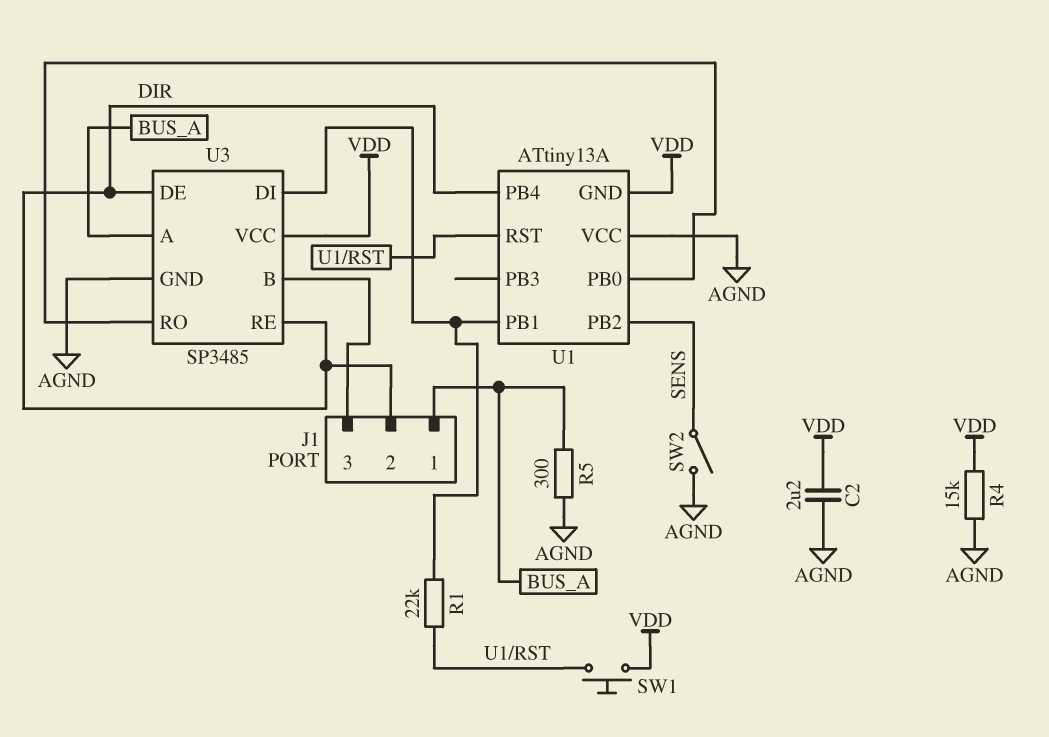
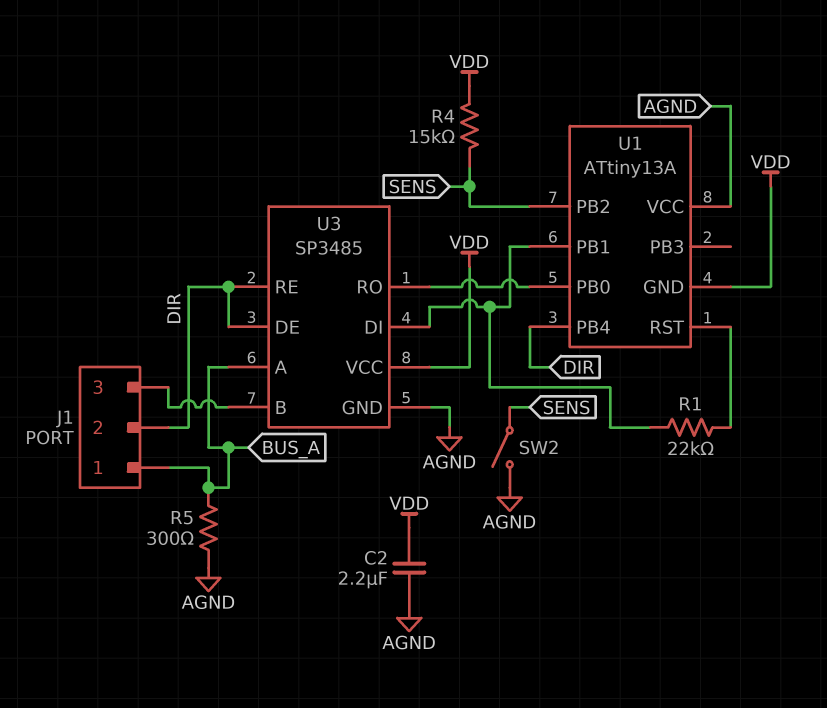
R4: 15k (AGND, VDD) -> 15k (SENS, VDD)
SW1: button (U1/RST, VDD) -> none

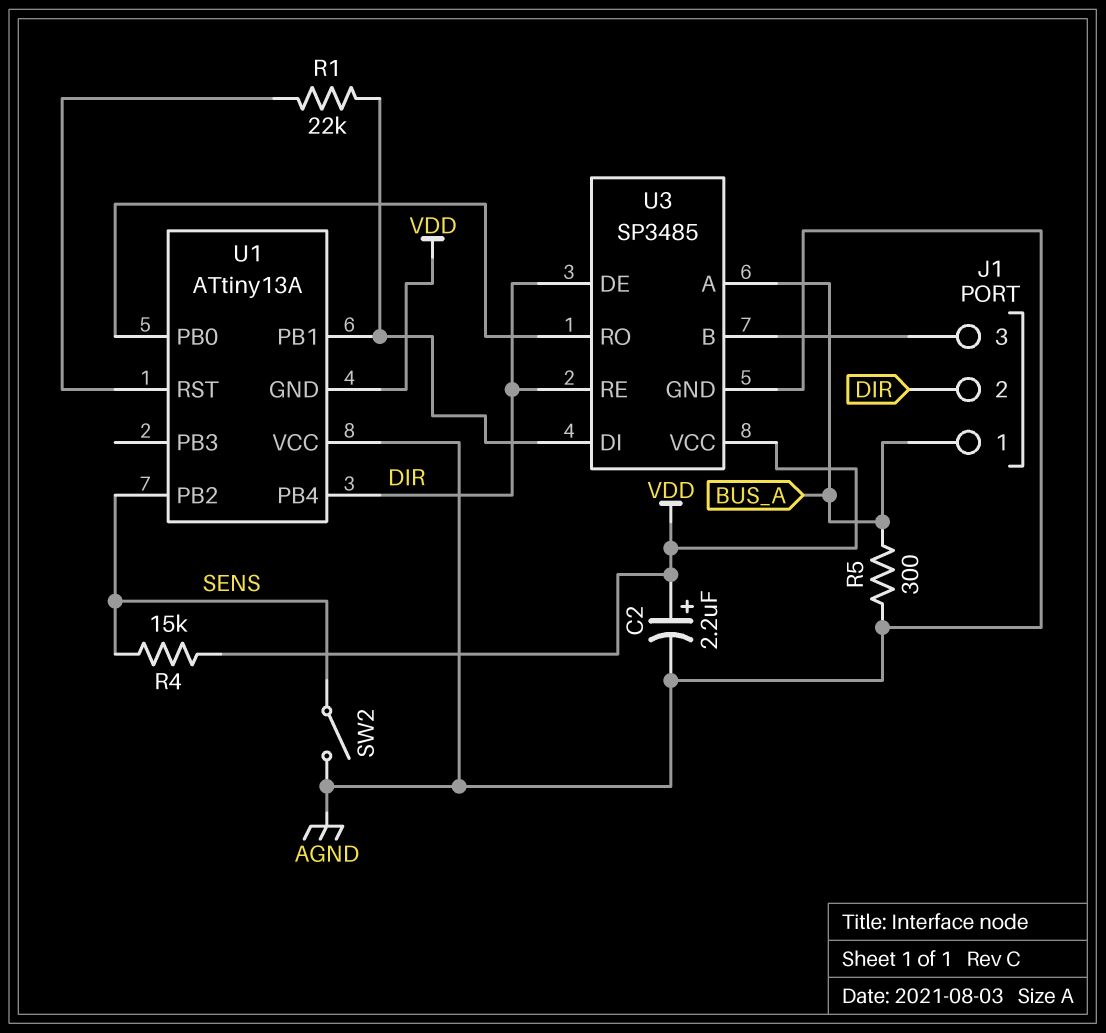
C2: 2.2uF (AGND, VDD) -> 2.2uF (plus VDD, minus AGND)

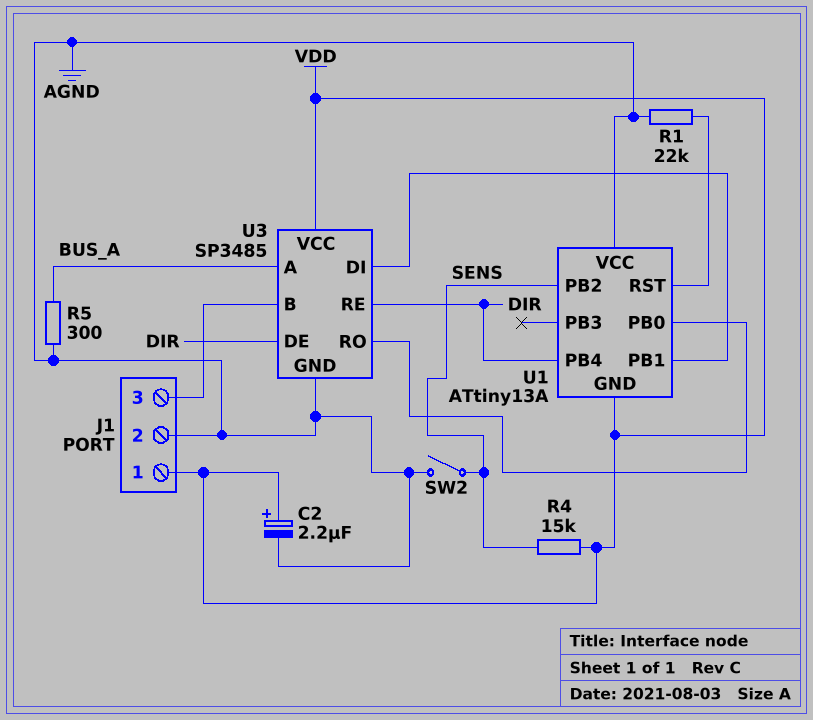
J1 pin 1: BUS_A -> VDD
J1 pin 2: DIR -> AGND
R1: 22k (U1/PB1, U1/RST) -> 22k (AGND, U1/RST)

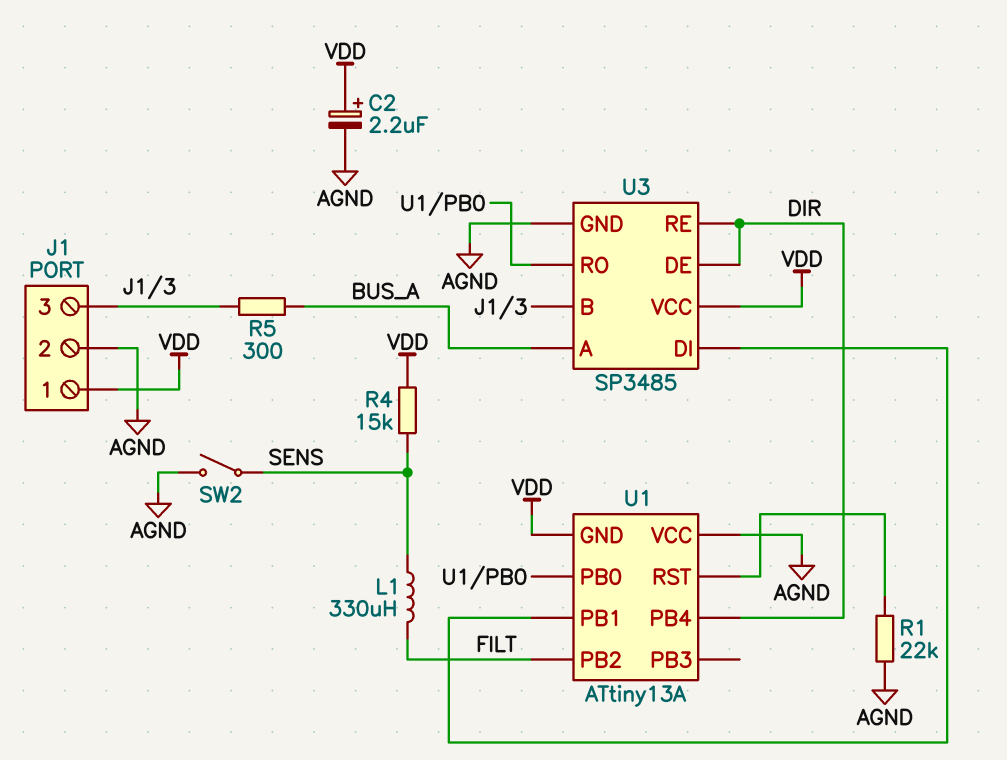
L1: none -> 330uH (FILT, SENS)
R5: 300 (AGND, BUS_A) -> 300 (BUS_A, J1/3)
U1 pin PB2: SENS -> FILT

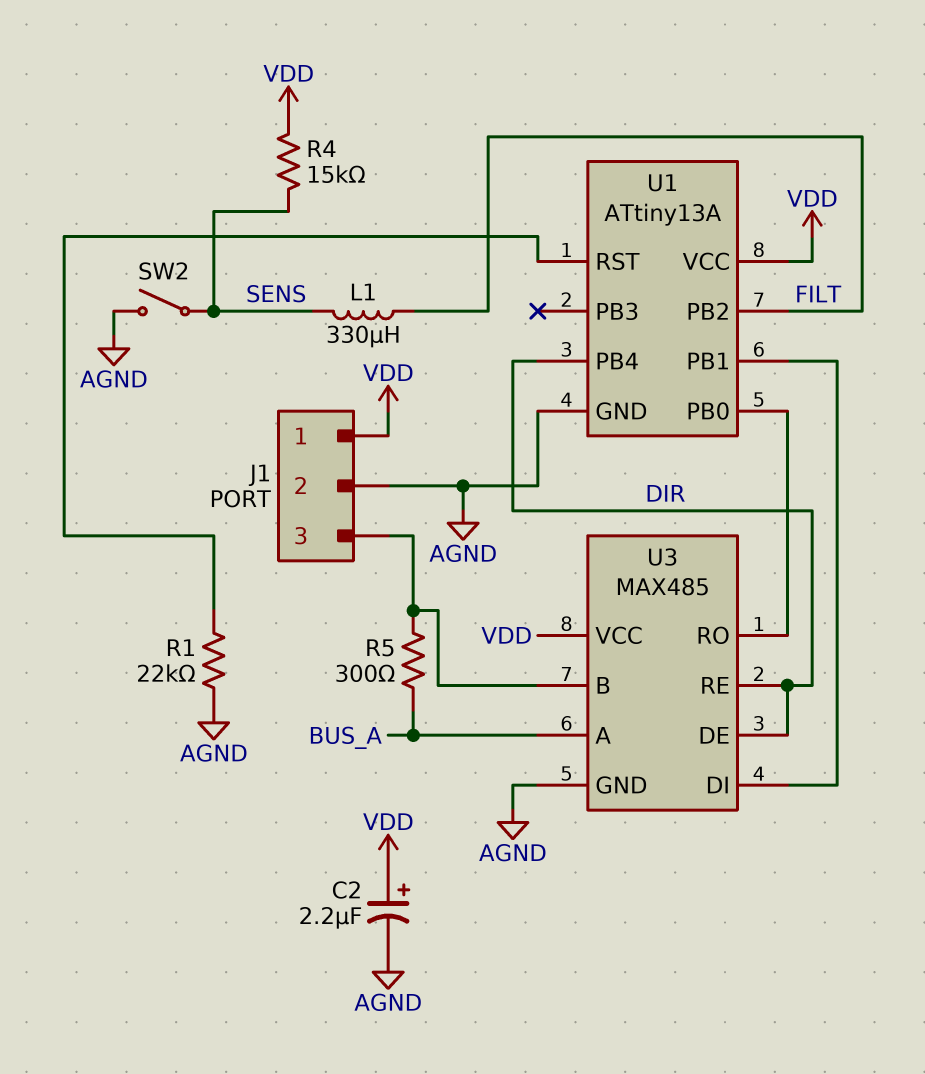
U1 pin GND: VDD -> AGND
U1 pin VCC: AGND -> VDD
U3: SP3485 -> MAX485

